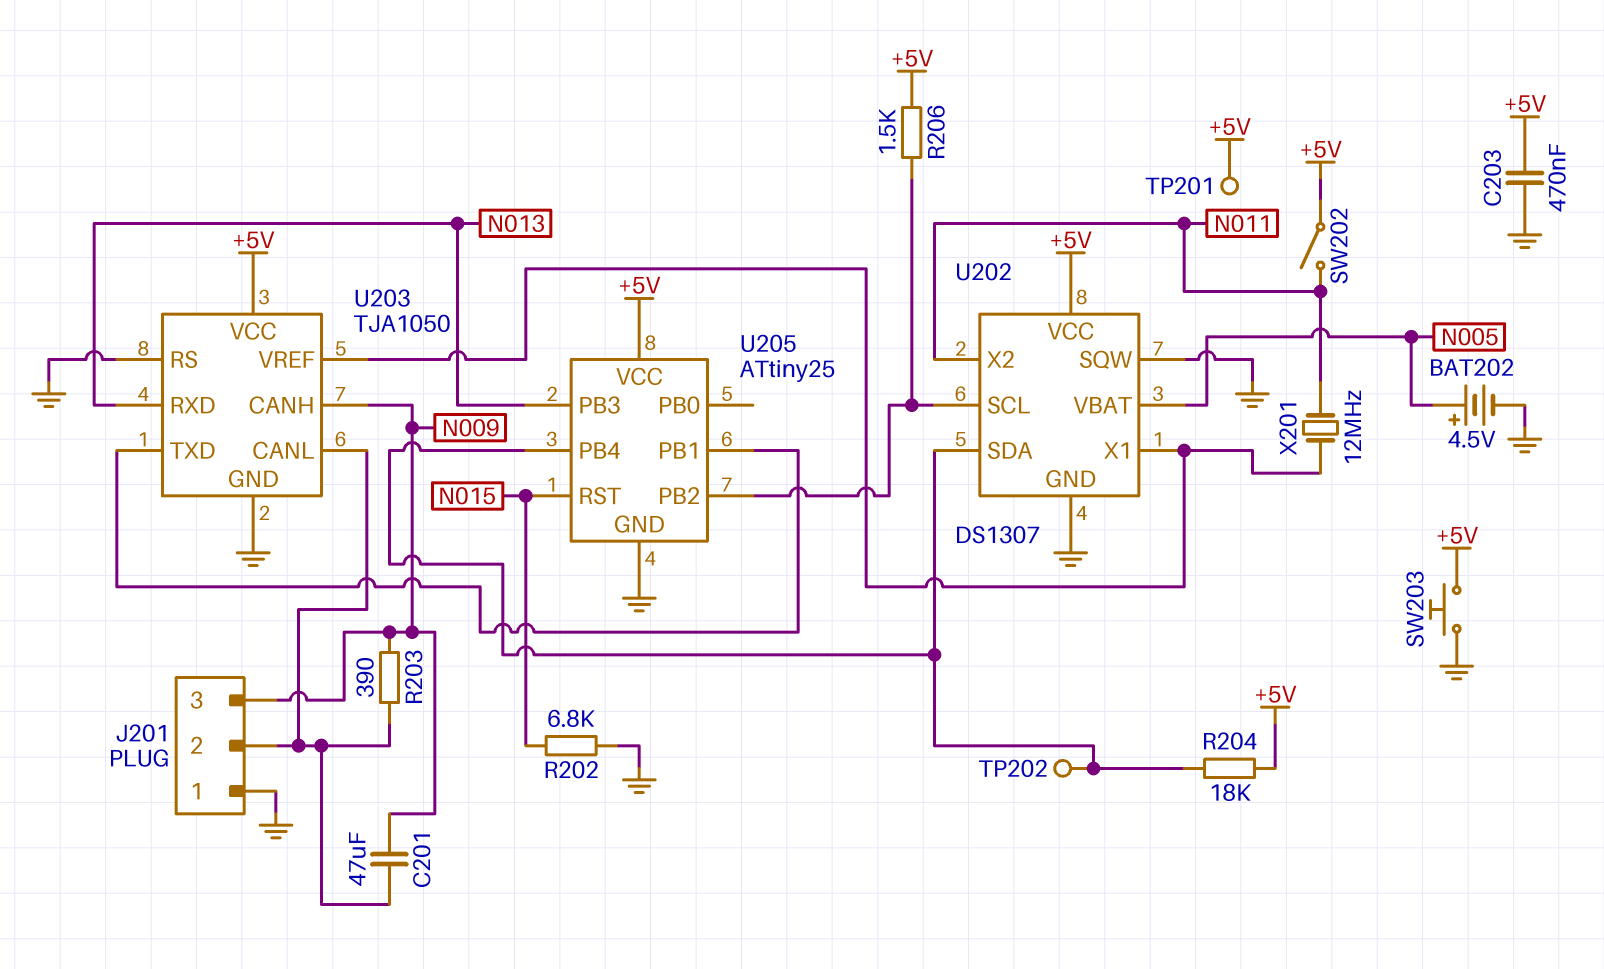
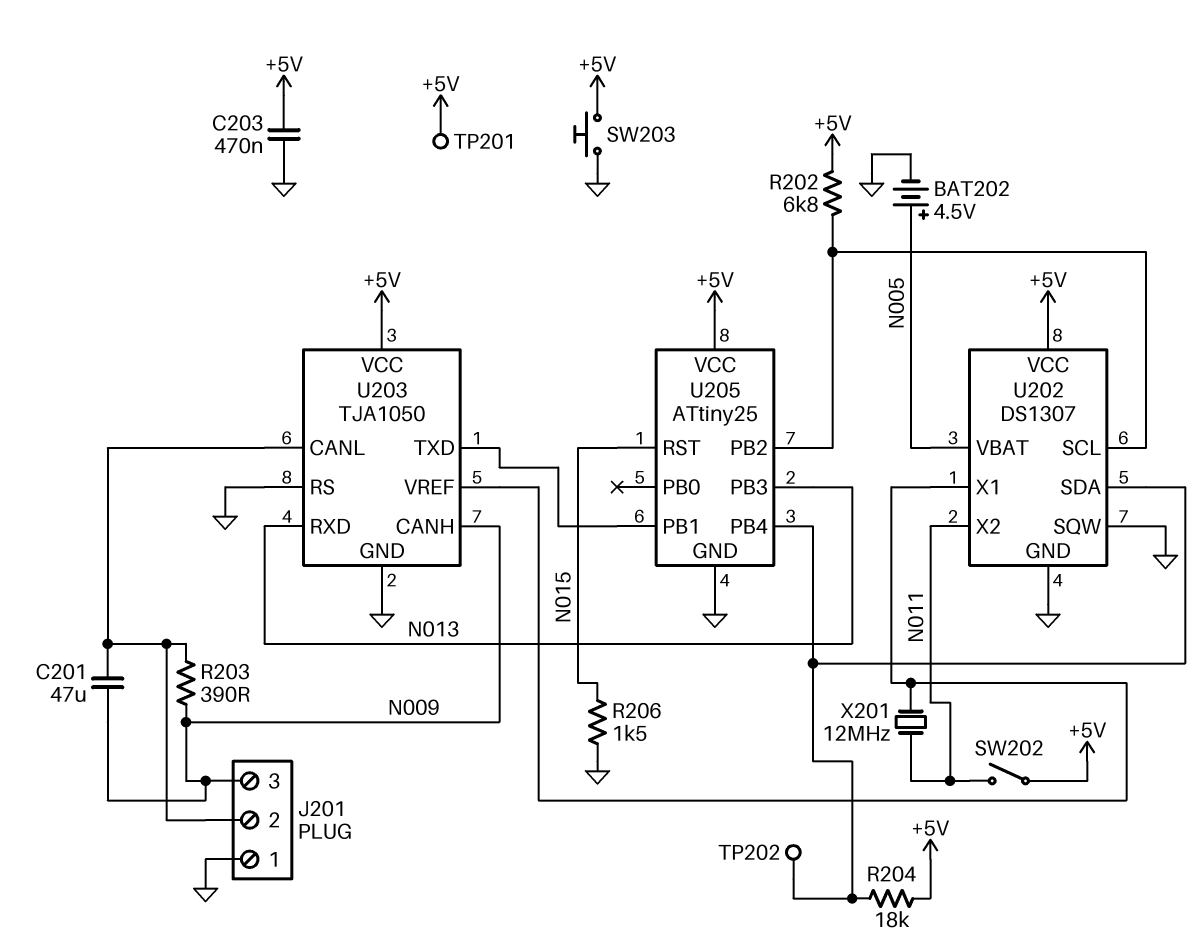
R202: 6.8k (GND, N015) -> 6.8k (+5V, U202/SCL)
R206: 1.5k (+5V, U202/SCL) -> 1.5k (GND, N015)

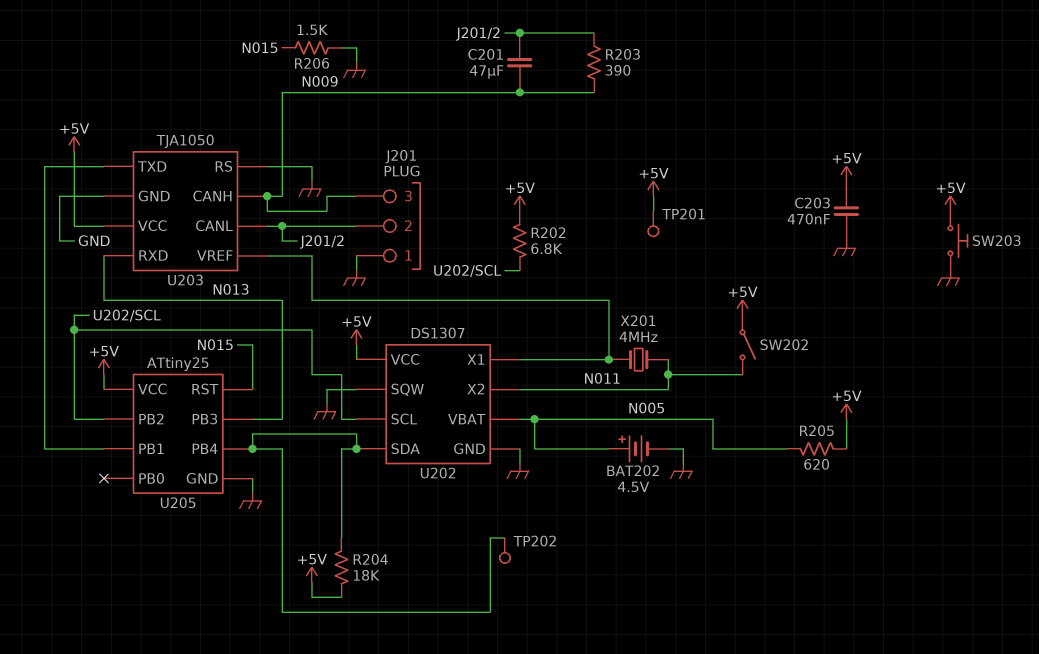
R205: none -> 620 (+5V, N005)
X201: 12MHz (N011, U202/X1) -> 4MHz (N011, U202/X1)

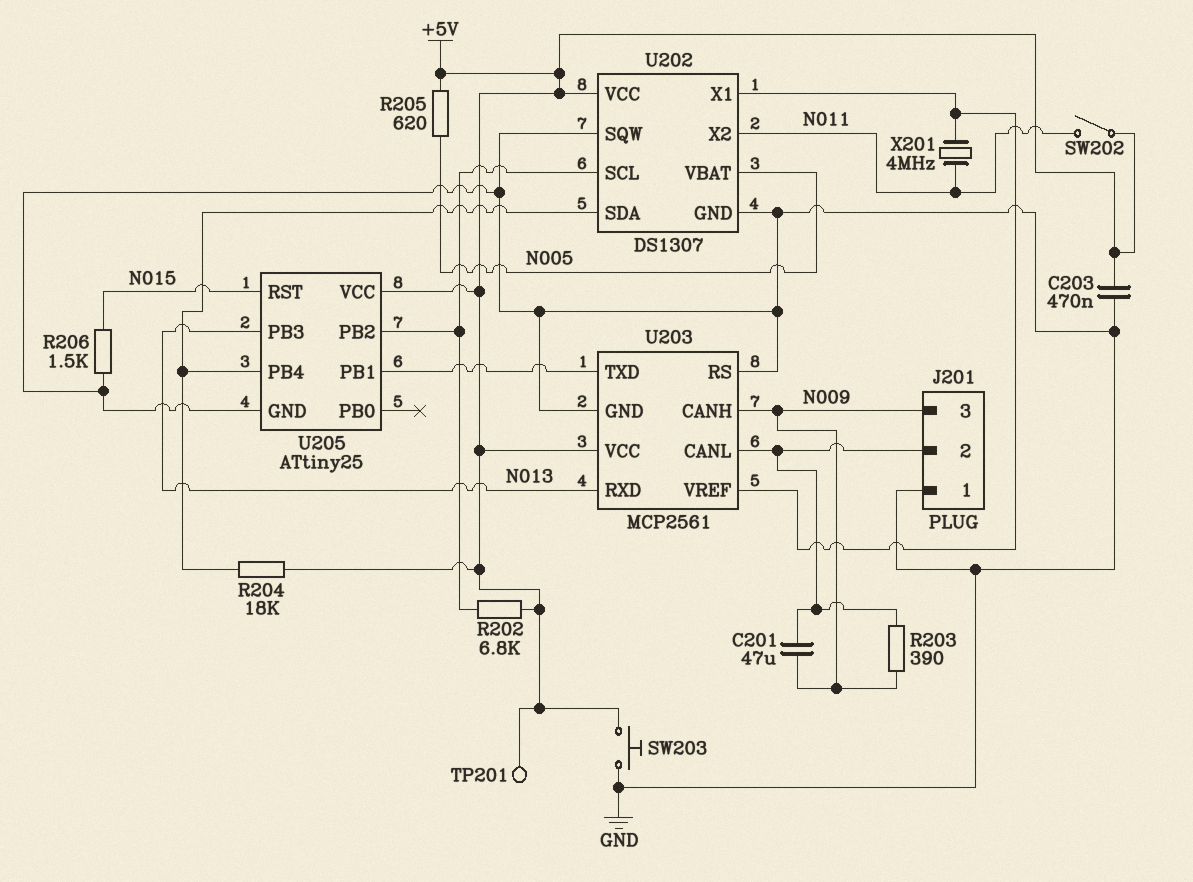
BAT202: 4.5V (plus N005, minus GND) -> none
TP202: test point (U202/SDA) -> none
U203: TJA1050 -> MCP2561

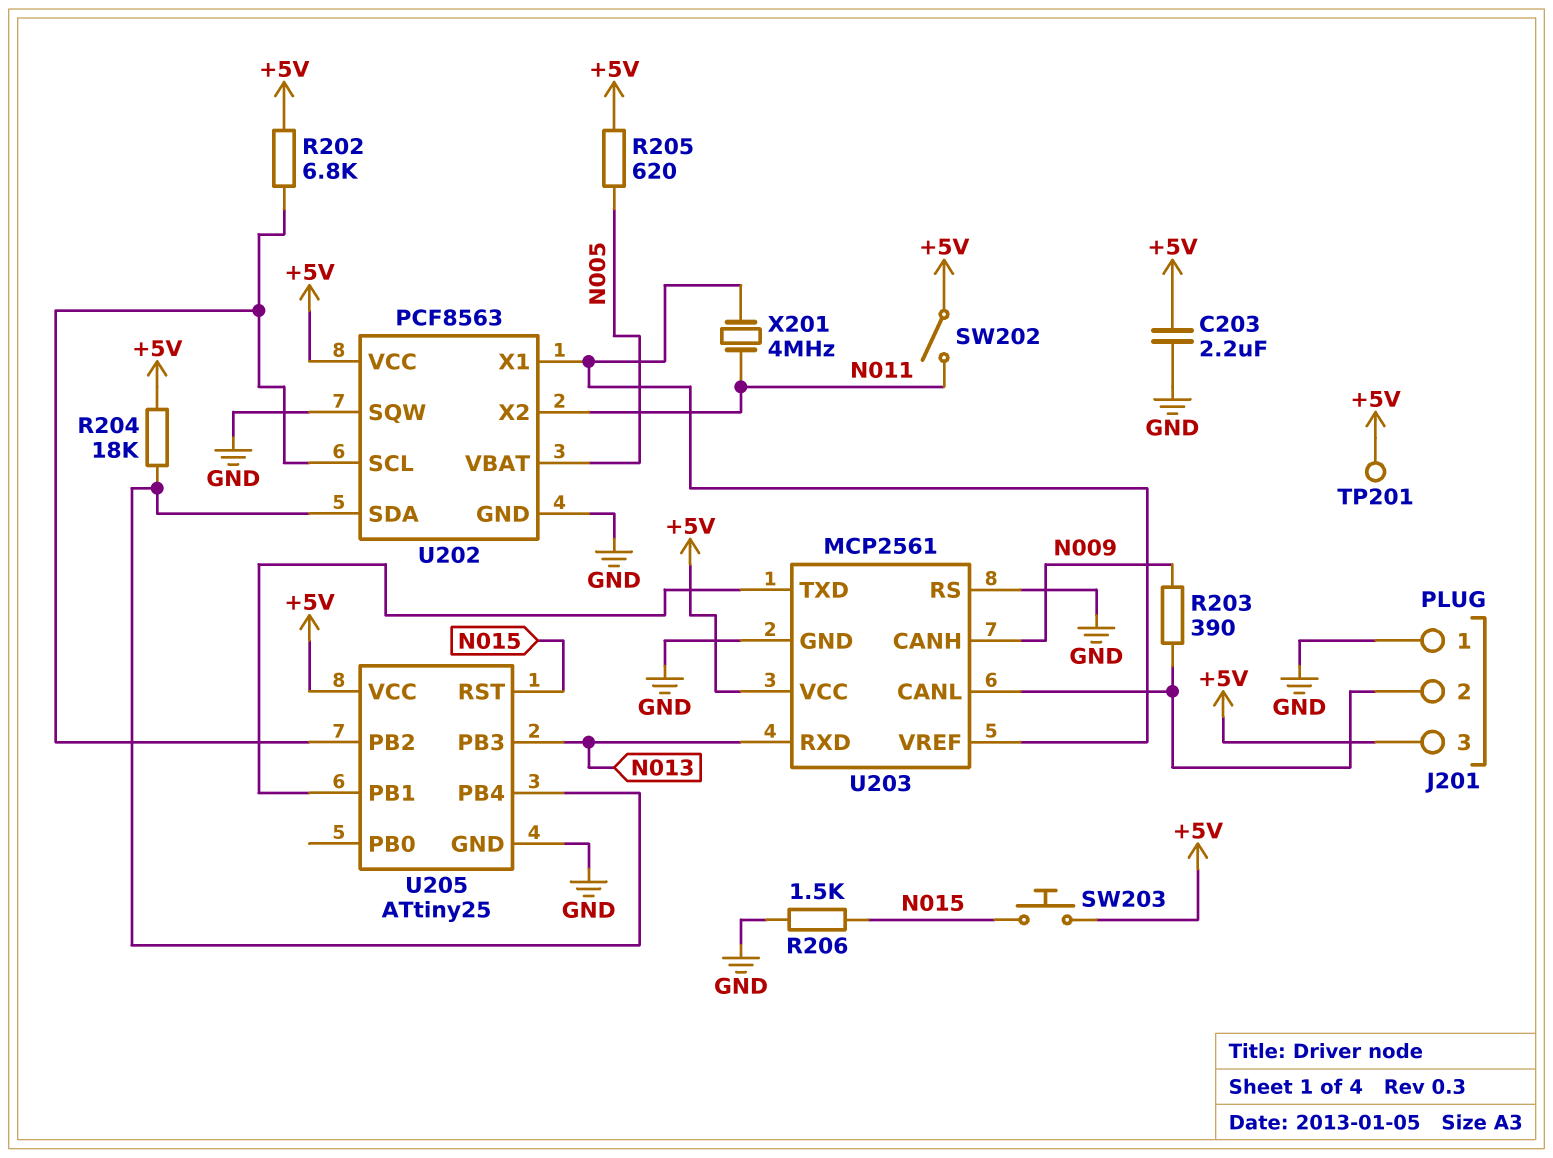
C201: 47uF (J201/2, N009) -> none
C203: 470nF (+5V, GND) -> 2.2uF (+5V, GND)
J201 pin 3: N009 -> +5V
SW203: button (+5V, GND) -> button (+5V, N015)
U202: DS1307 -> PCF8563

